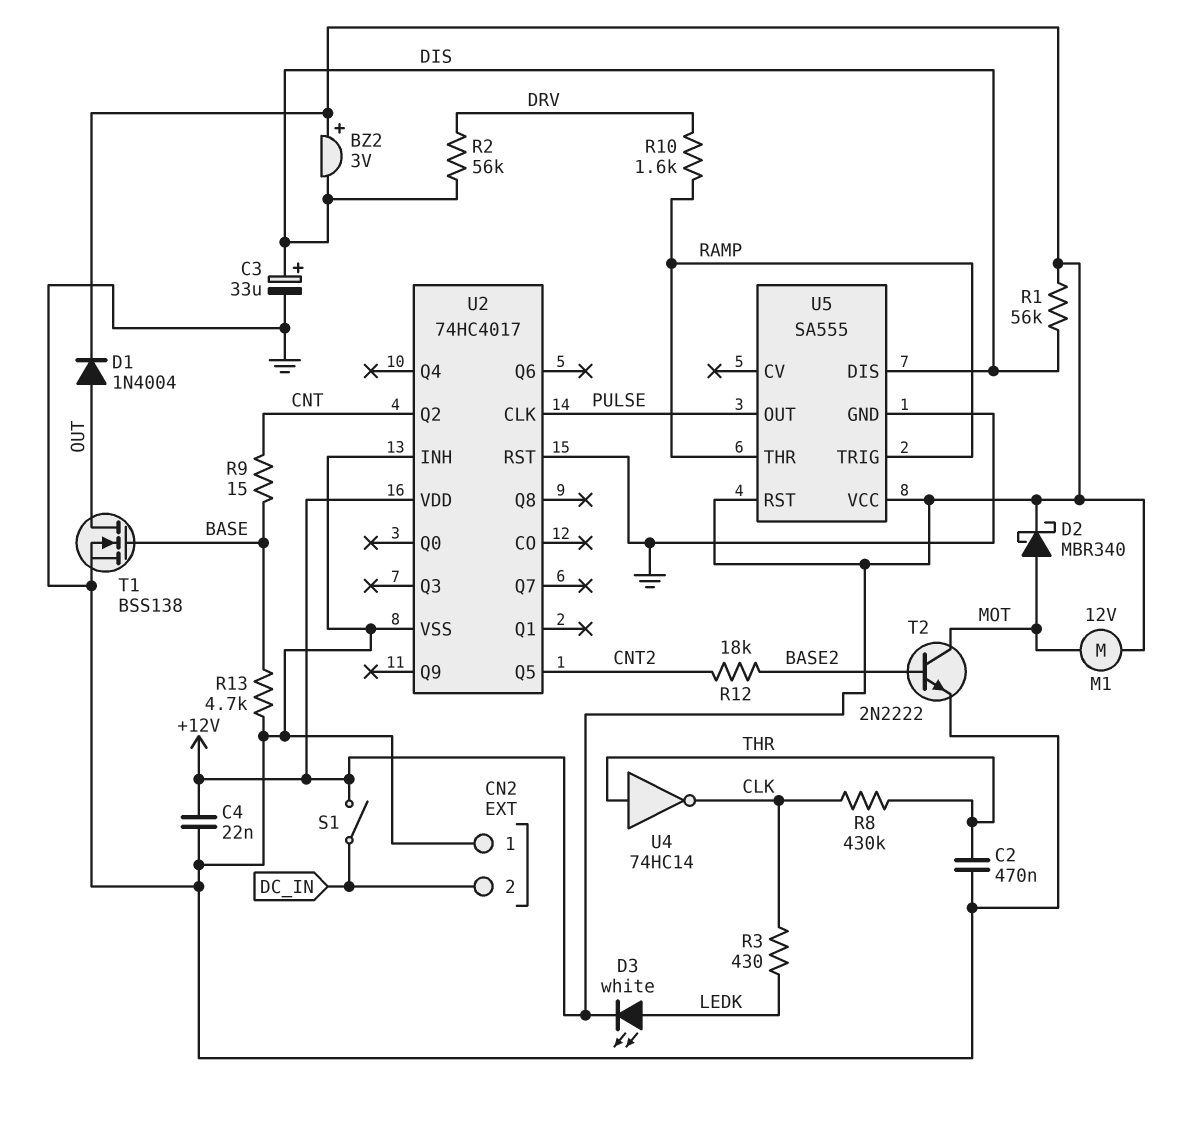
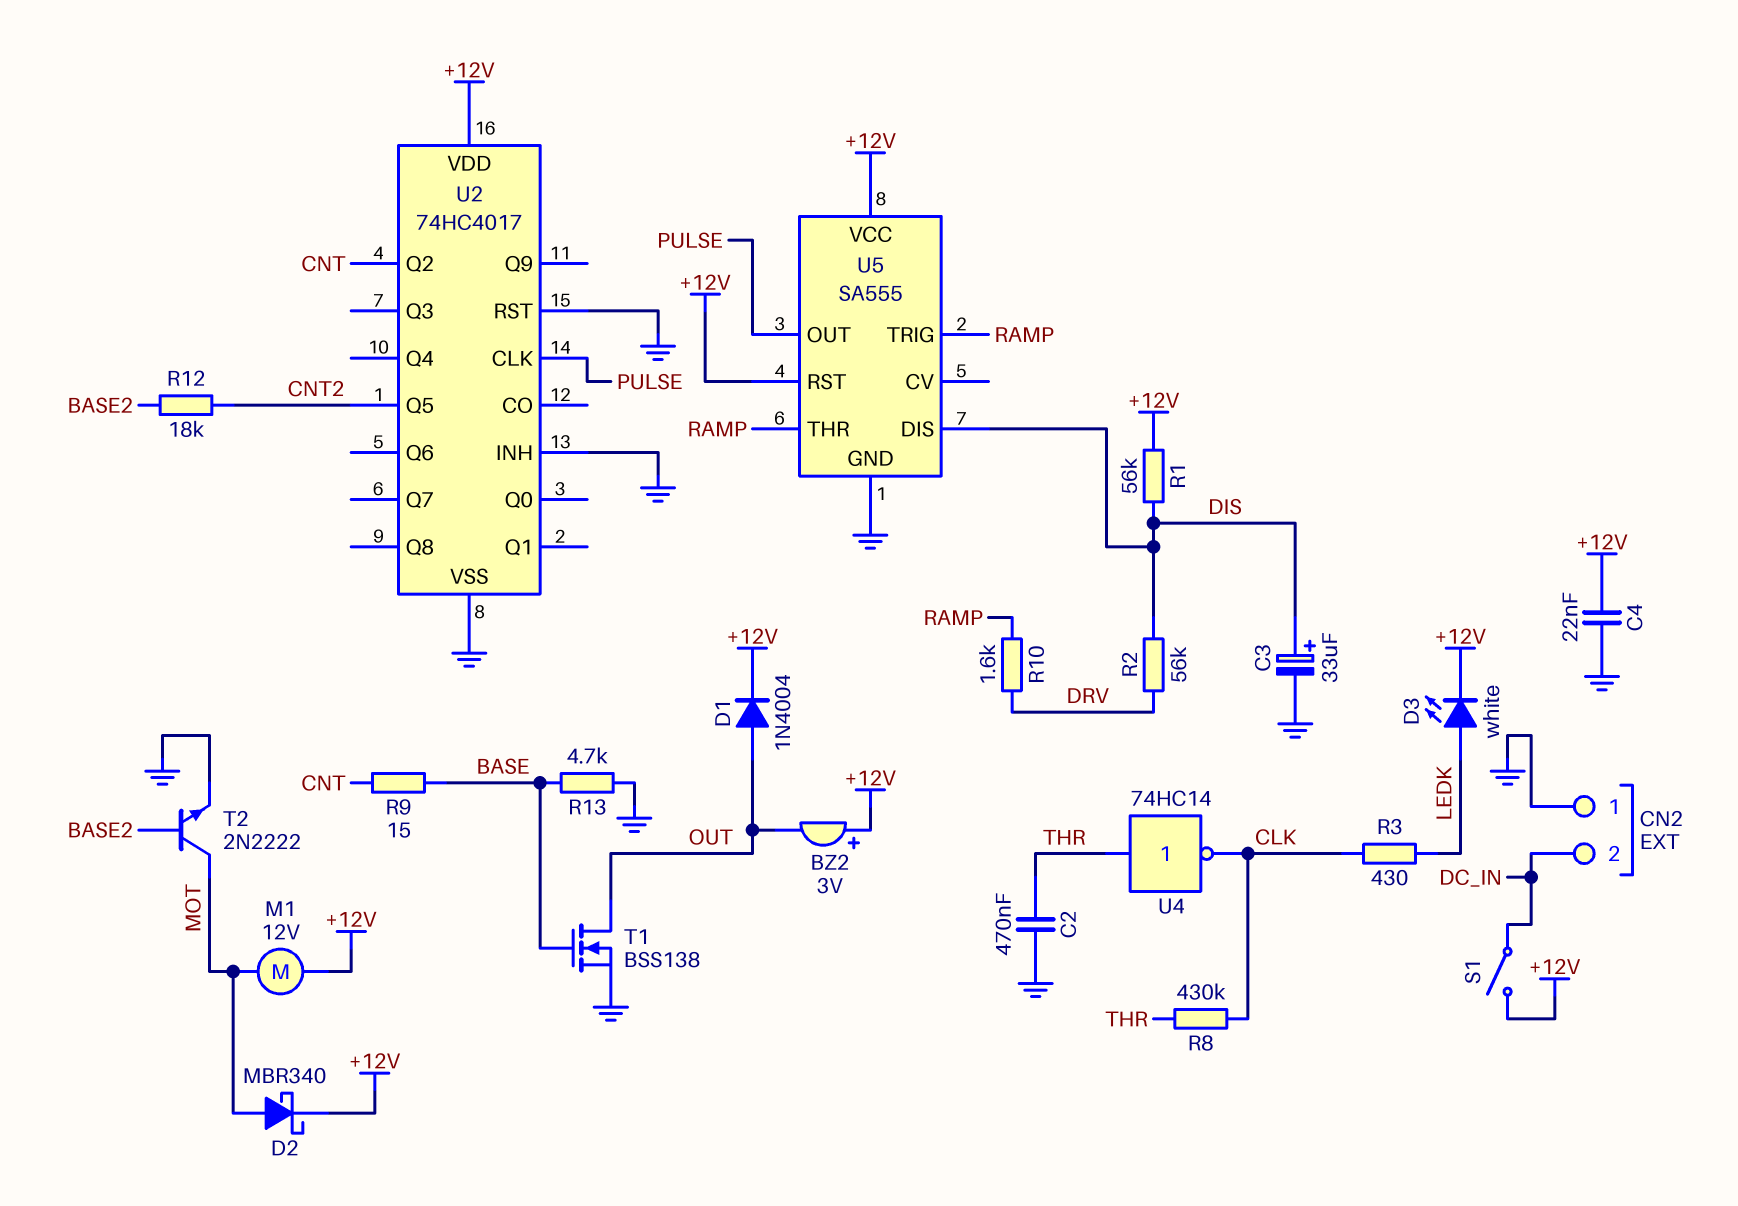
BZ2: buzzer 3V (plus +12V, minus DIS) -> buzzer 3V (plus +12V, minus OUT)

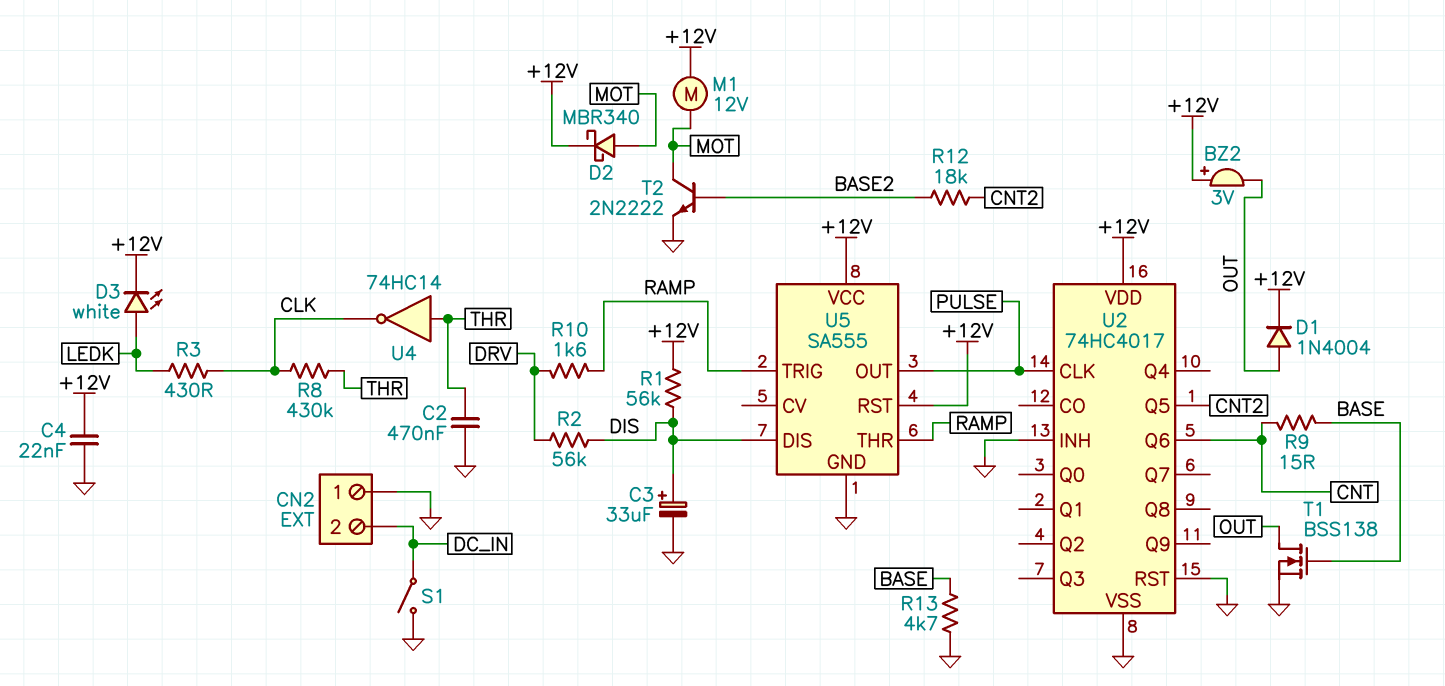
S1: switch (+12V, DC_IN) -> switch (DC_IN, GND)
U2 pin Q2: CNT -> none
U2 pin Q6: none -> CNT

